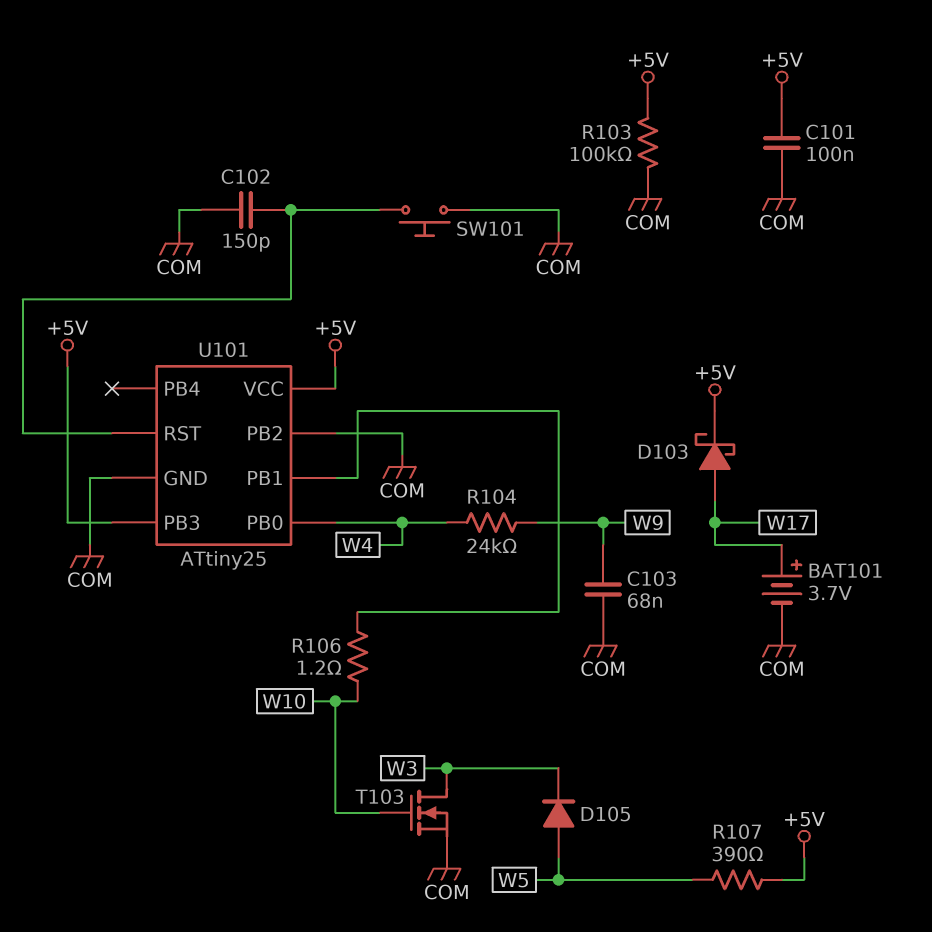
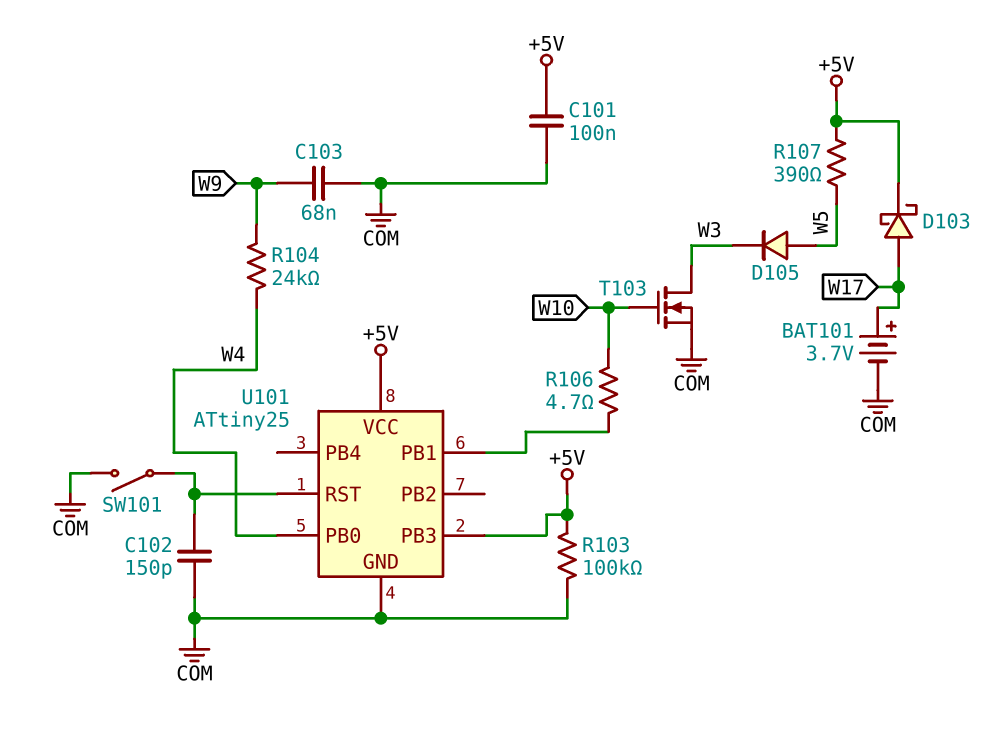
R106: 1.2 (U101/PB1, W10) -> 4.7 (U101/PB1, W10)
SW101: button (COM, U101/RST) -> switch (COM, U101/RST)
U101 pin PB2: COM -> none

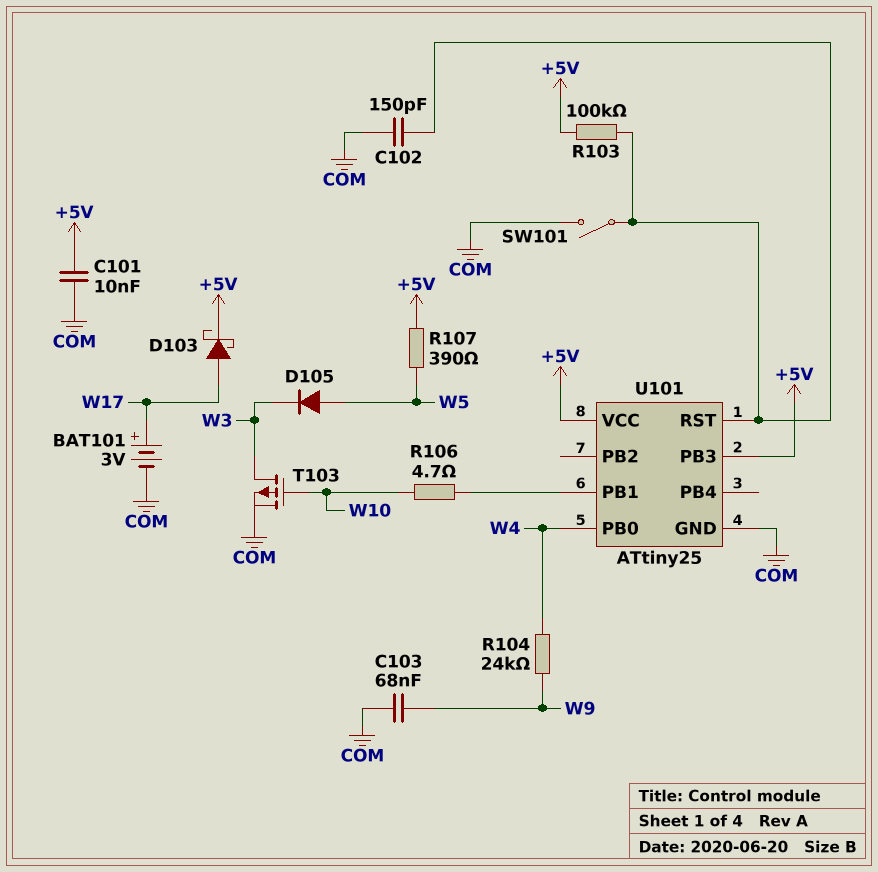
BAT101: 3.7V (plus W17, minus COM) -> 3V (plus W17, minus COM)
C101: 100nF (+5V, COM) -> 10nF (+5V, COM)
R103: 100k (+5V, COM) -> 100k (+5V, U101/RST)
T103: NMOS (G W10, D W3, S COM) -> PMOS (G W10, D W3, S COM)

